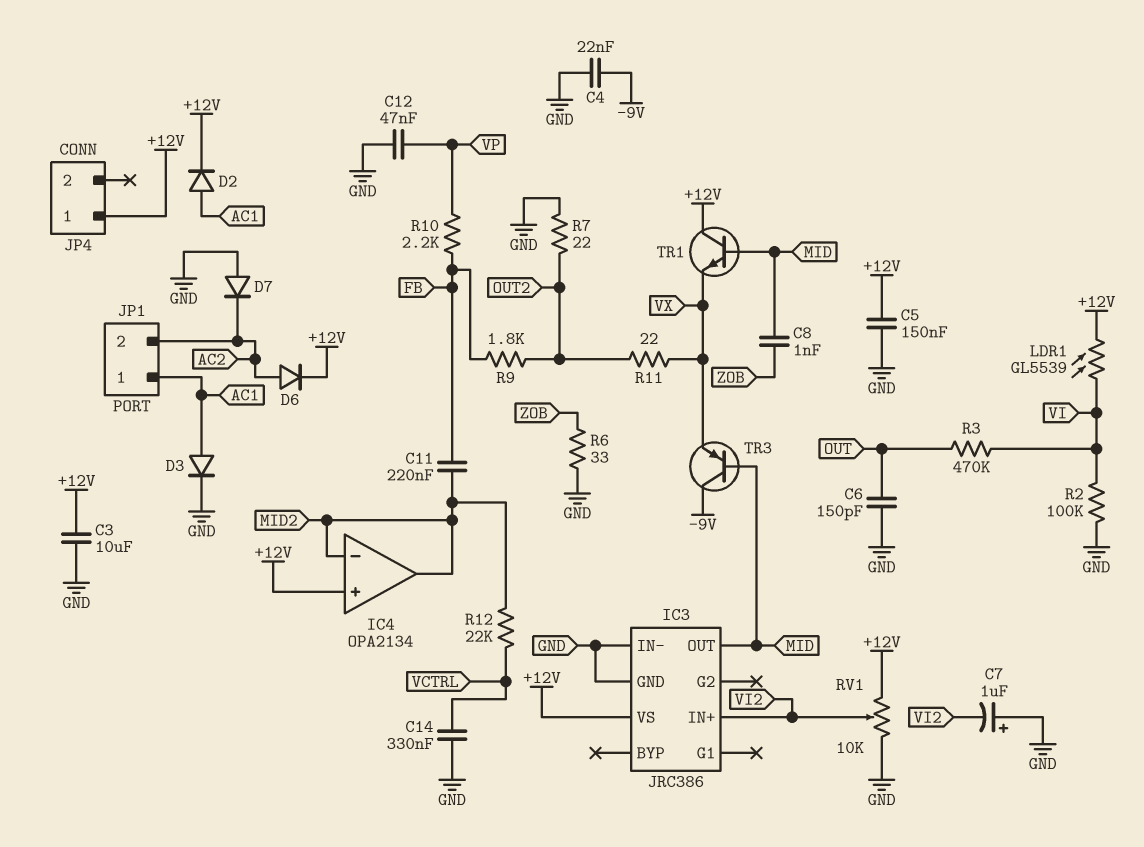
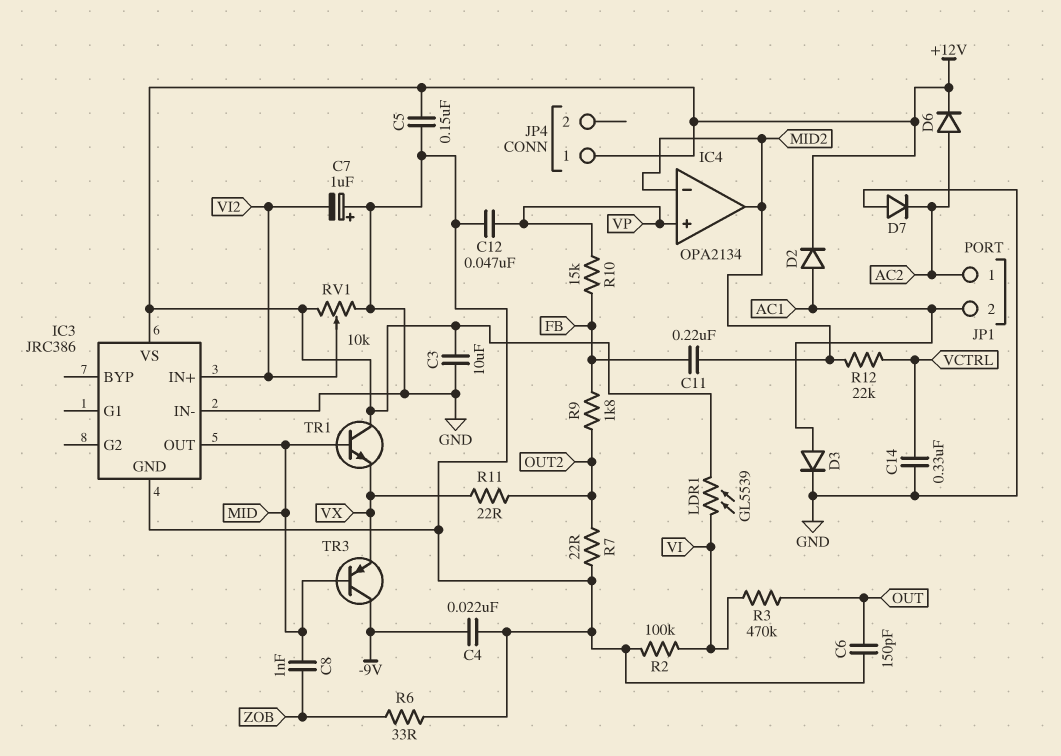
IC4 pin in+: +12V -> VP
JP1 pin 1: AC1 -> AC2
JP1 pin 2: AC2 -> AC1
R10: 2.2k (FB, VP) -> 15k (FB, VP)

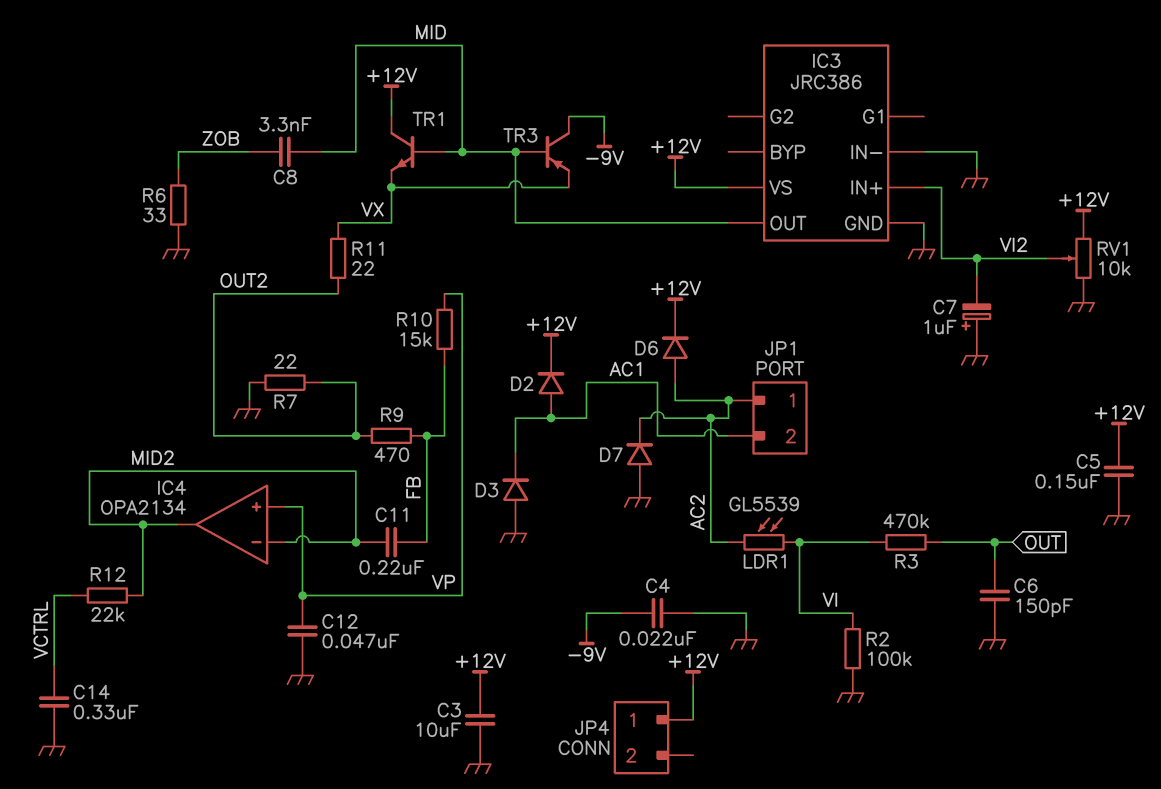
C8: 1nF (MID, ZOB) -> 3.3nF (MID, ZOB)
D3: diode (A AC1, K GND) -> diode (A GND, K AC1)
LDR1: GL5539 (+12V, VI) -> GL5539 (AC2, VI)
R9: 1.8k (FB, OUT2) -> 470 (FB, OUT2)

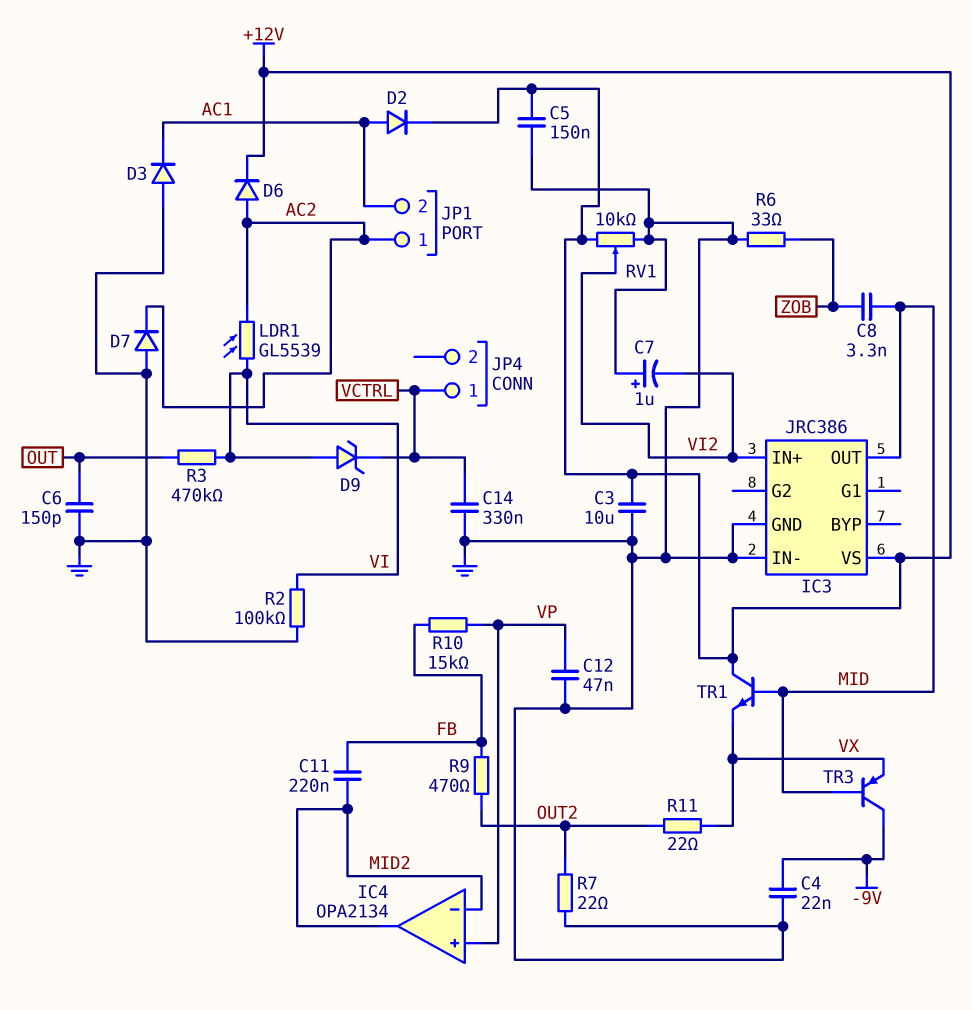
D9: none -> zener (A VI, K VCTRL)
JP4 pin 1: +12V -> VCTRL
R12: 22k (MID2, VCTRL) -> none

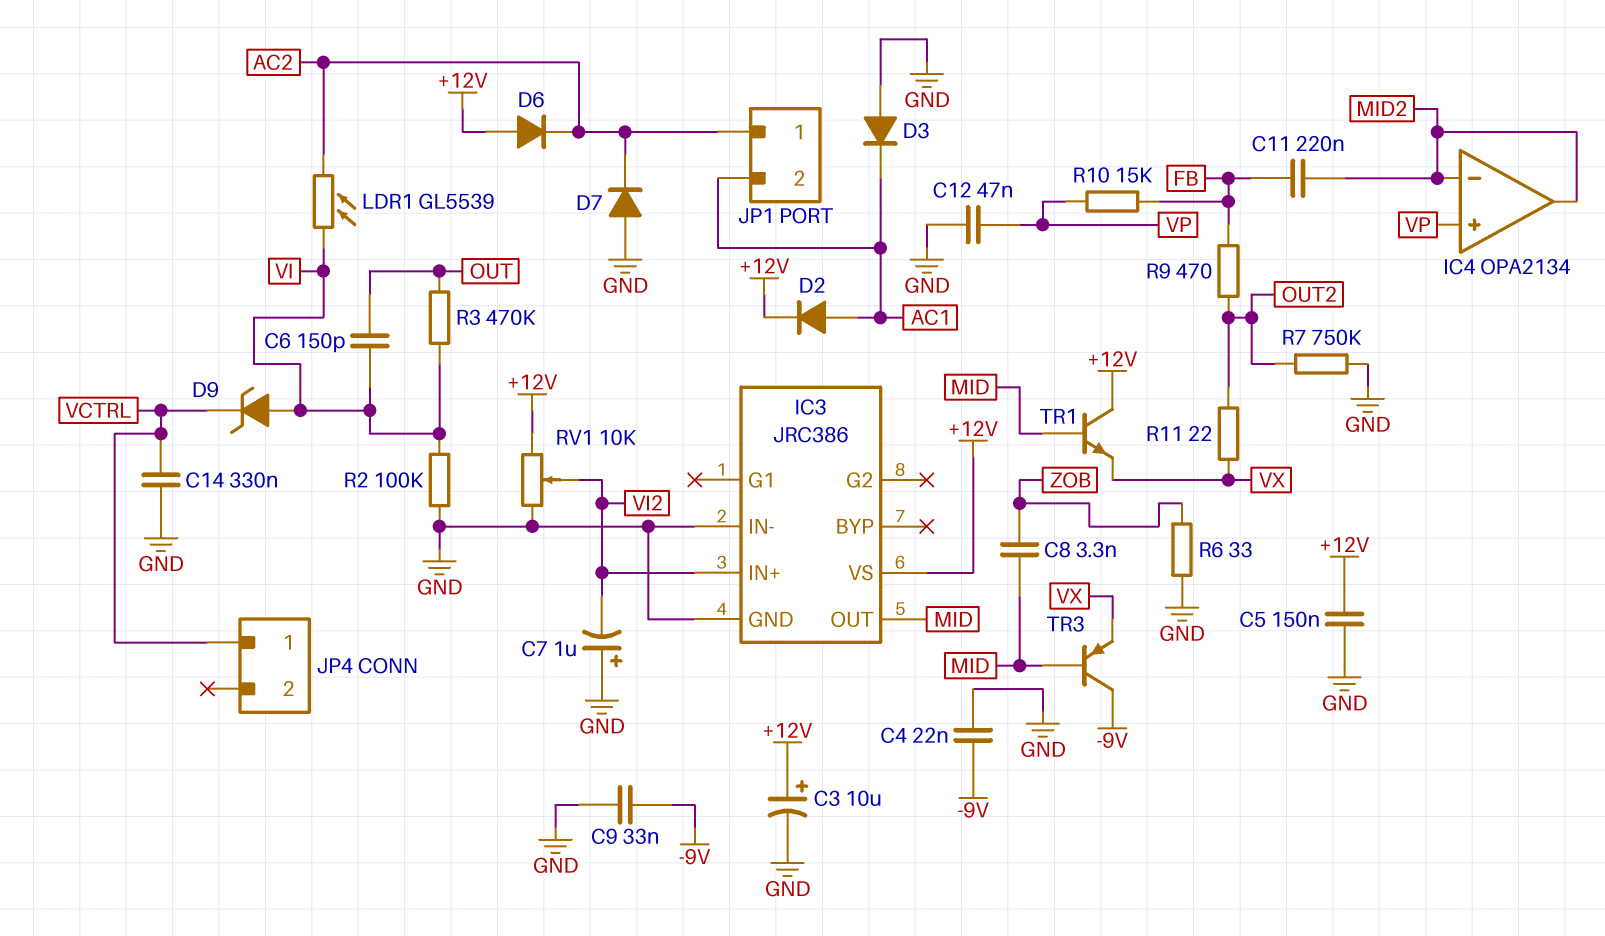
C3: 10uF (+12V, GND) -> 10uF (plus +12V, minus GND)
C6: 150pF (GND, OUT) -> 150pF (OUT, VI)
C9: none -> 33nF (-9V, GND)
D6: diode (A AC2, K +12V) -> diode (A +12V, K AC2)
R7: 22 (GND, OUT2) -> 750k (GND, OUT2)

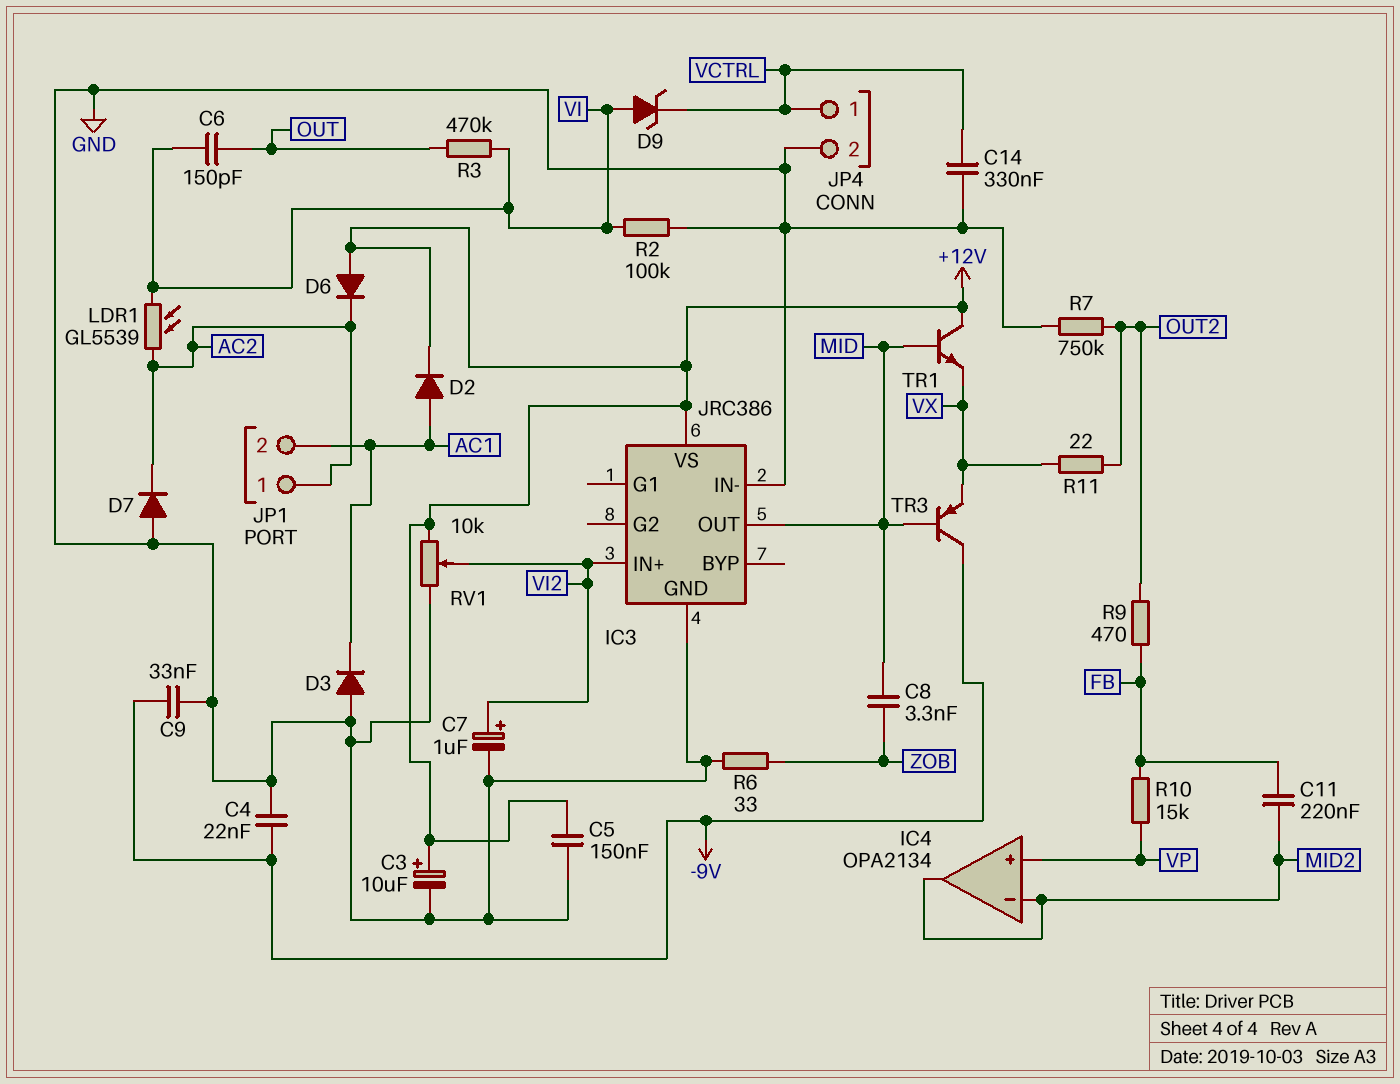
C7: 1uF (plus GND, minus VI2) -> 1uF (plus VI2, minus GND)
C12: 47nF (GND, VP) -> none
JP4 pin 2: none -> GND

